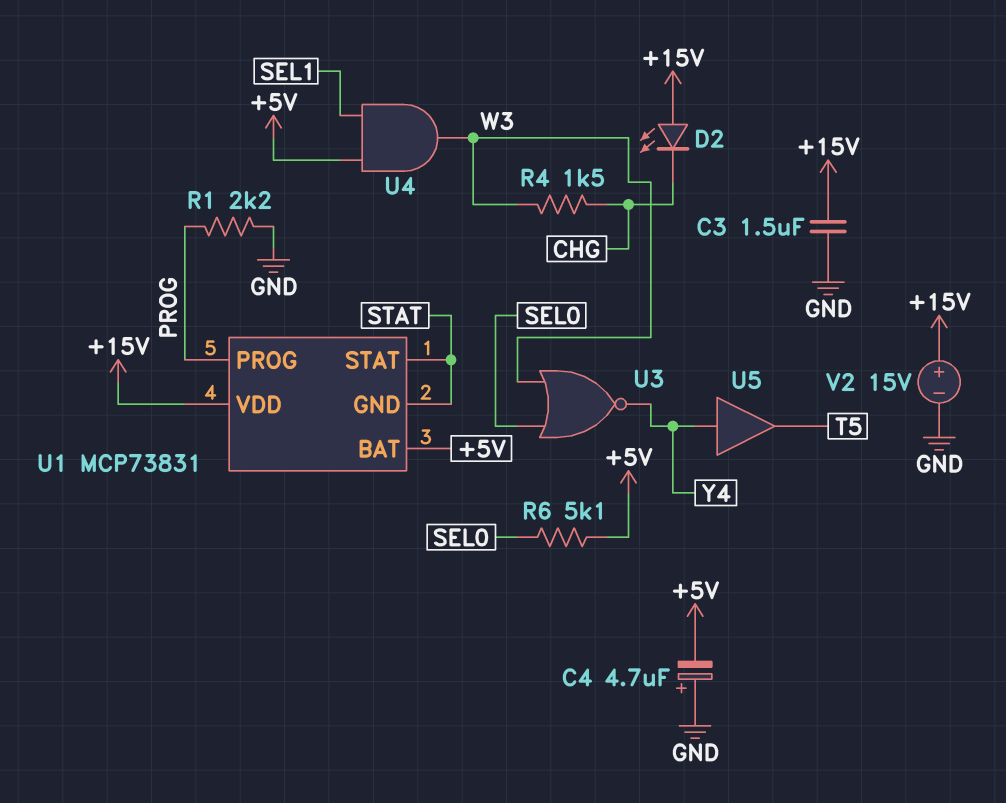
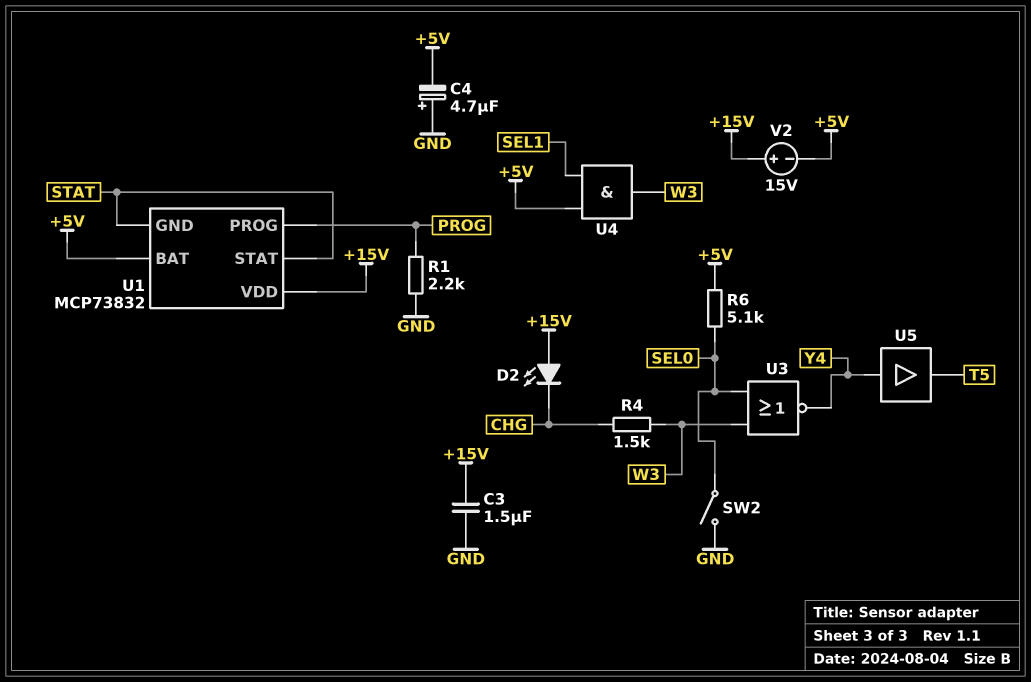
SW2: none -> switch (GND, SEL0)
U1: MCP73831 -> MCP73832
V2: 15V (plus +15V, minus GND) -> 15V (plus +15V, minus +5V)

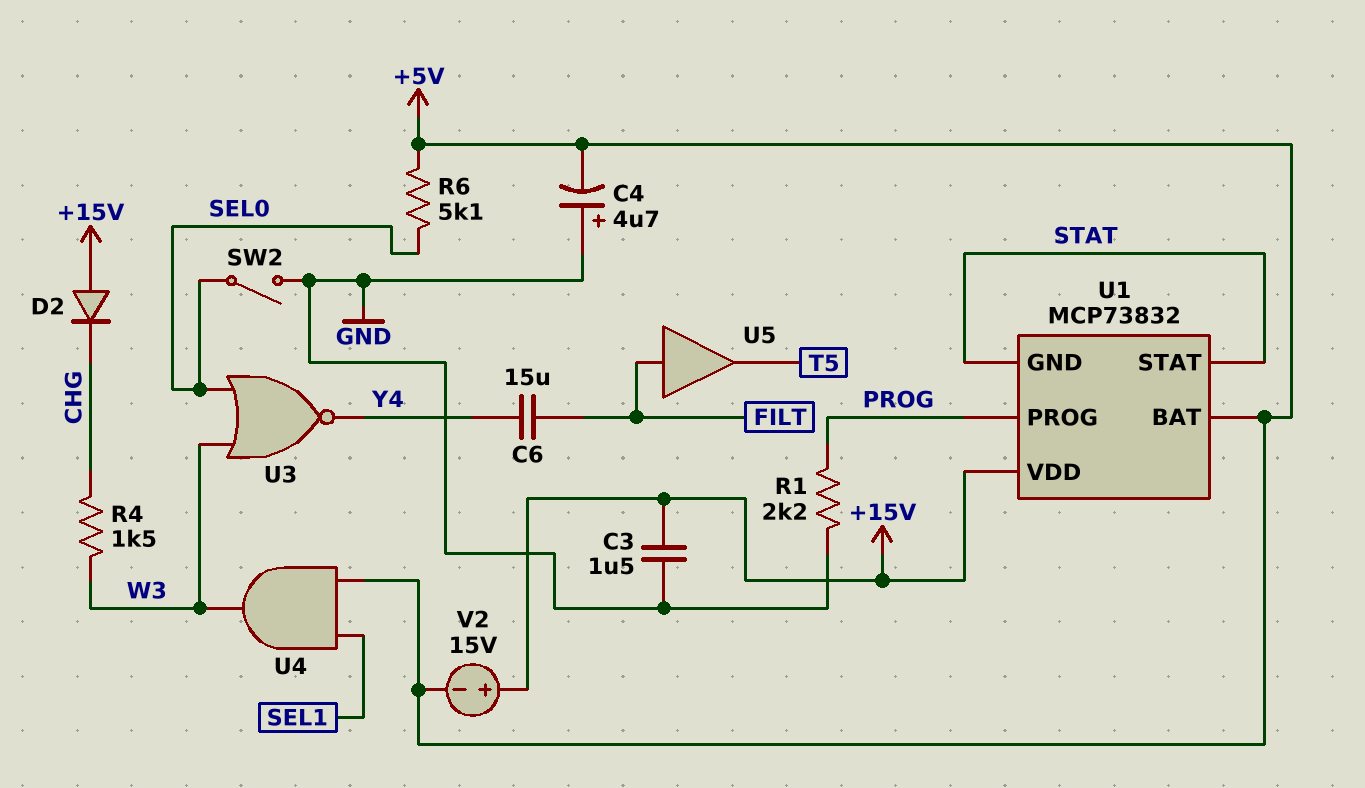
C6: none -> 15uF (FILT, Y4)
D2: LED (A +15V, K CHG) -> diode (A +15V, K CHG)
U5: buffer (in Y4, out T5) -> buffer (in FILT, out T5)

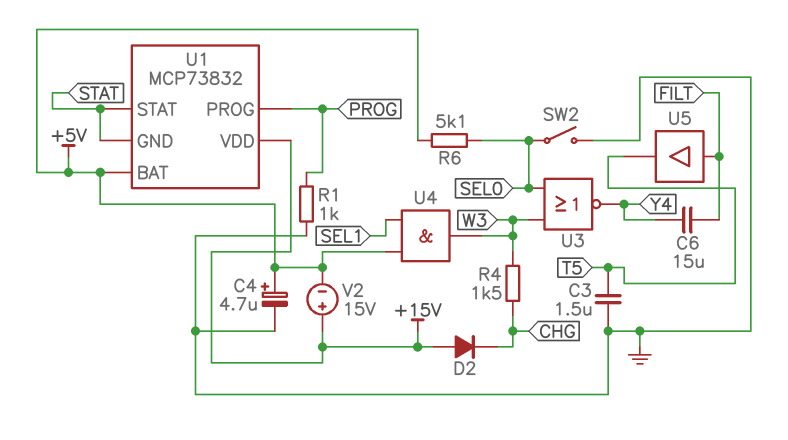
C3: 1.5uF (+15V, GND) -> 1.5uF (GND, T5)
C4: 4.7uF (plus GND, minus +5V) -> 4.7uF (plus +5V, minus GND)
R1: 2.2k (GND, PROG) -> 1k (GND, PROG)

